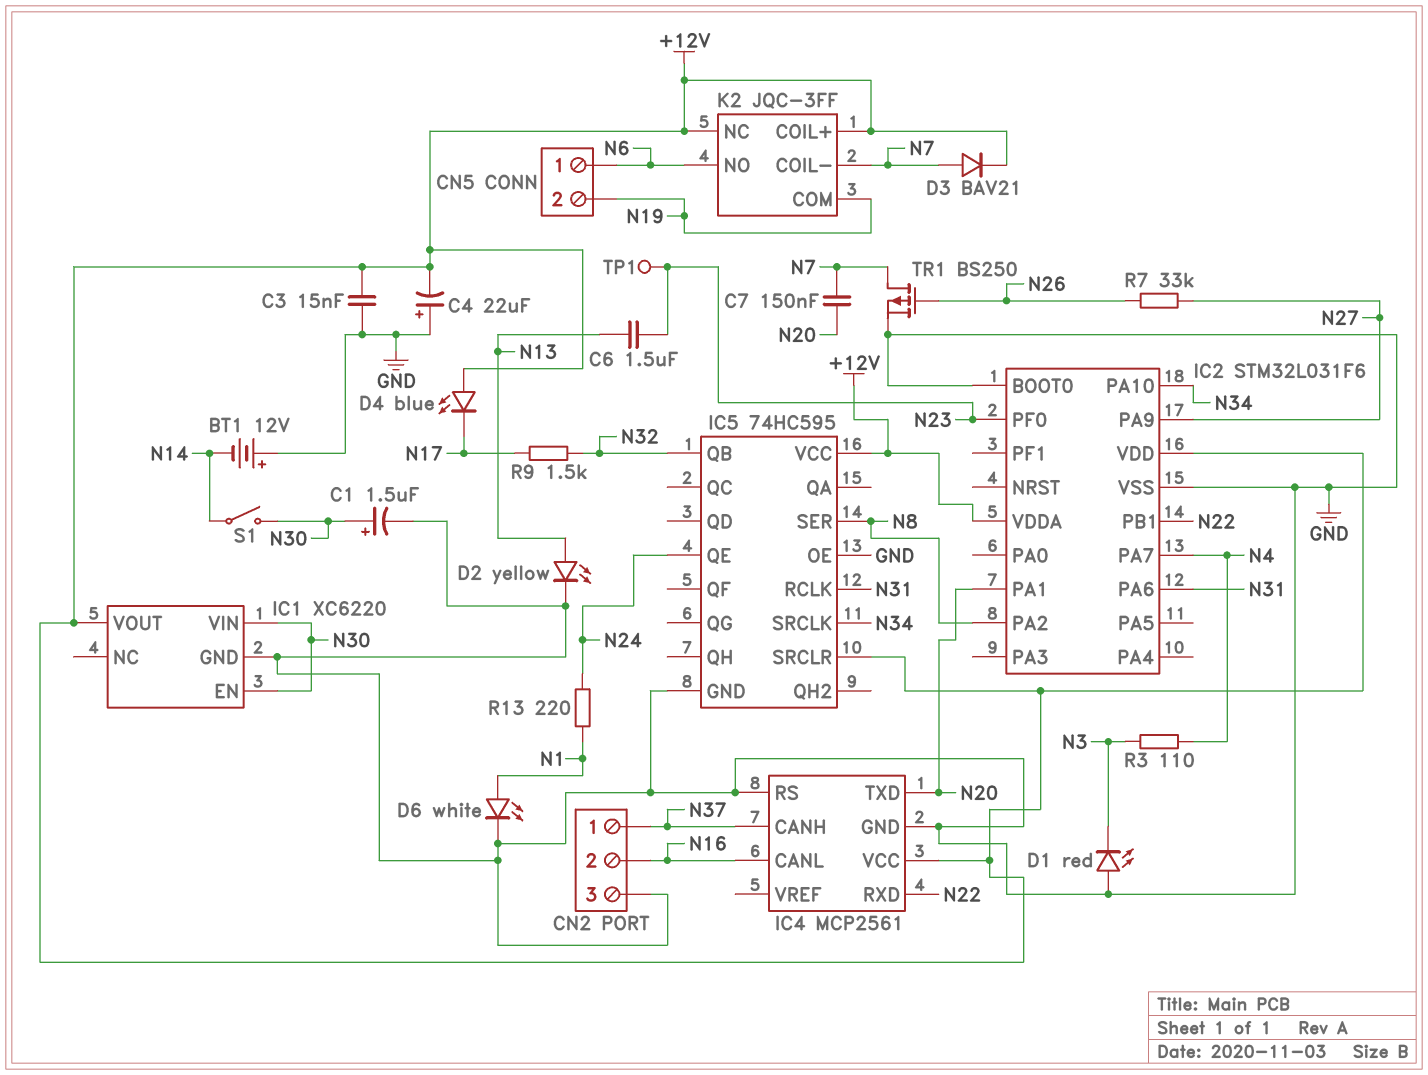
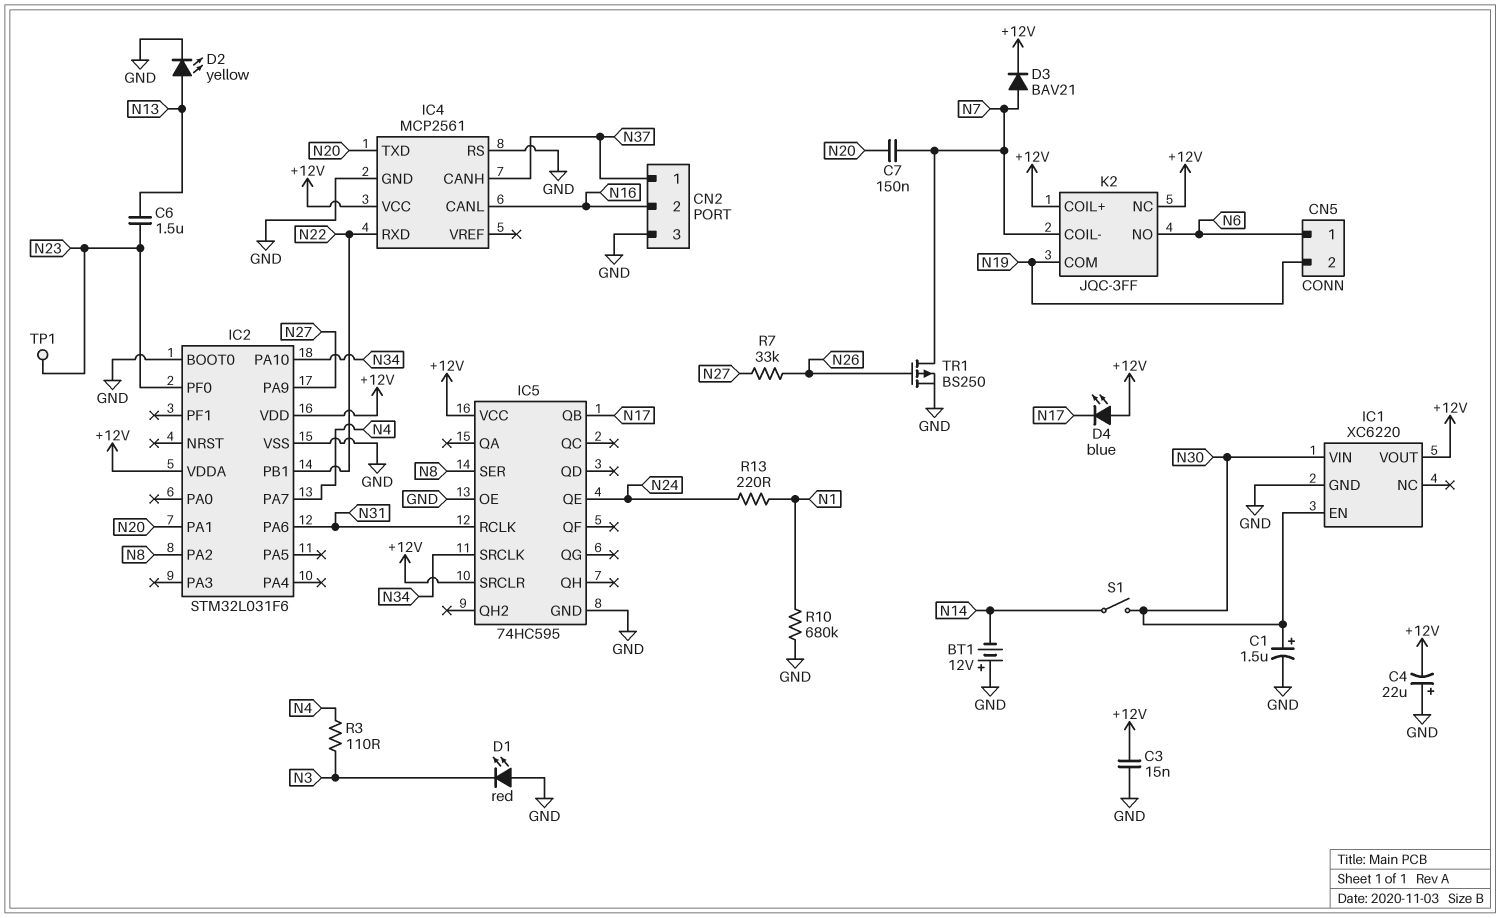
D6: LED white (A N1, K GND) -> none
IC5 pin QB: N32 -> N17
R9: 1.5k (N17, N32) -> none
R10: none -> 680k (GND, N1)

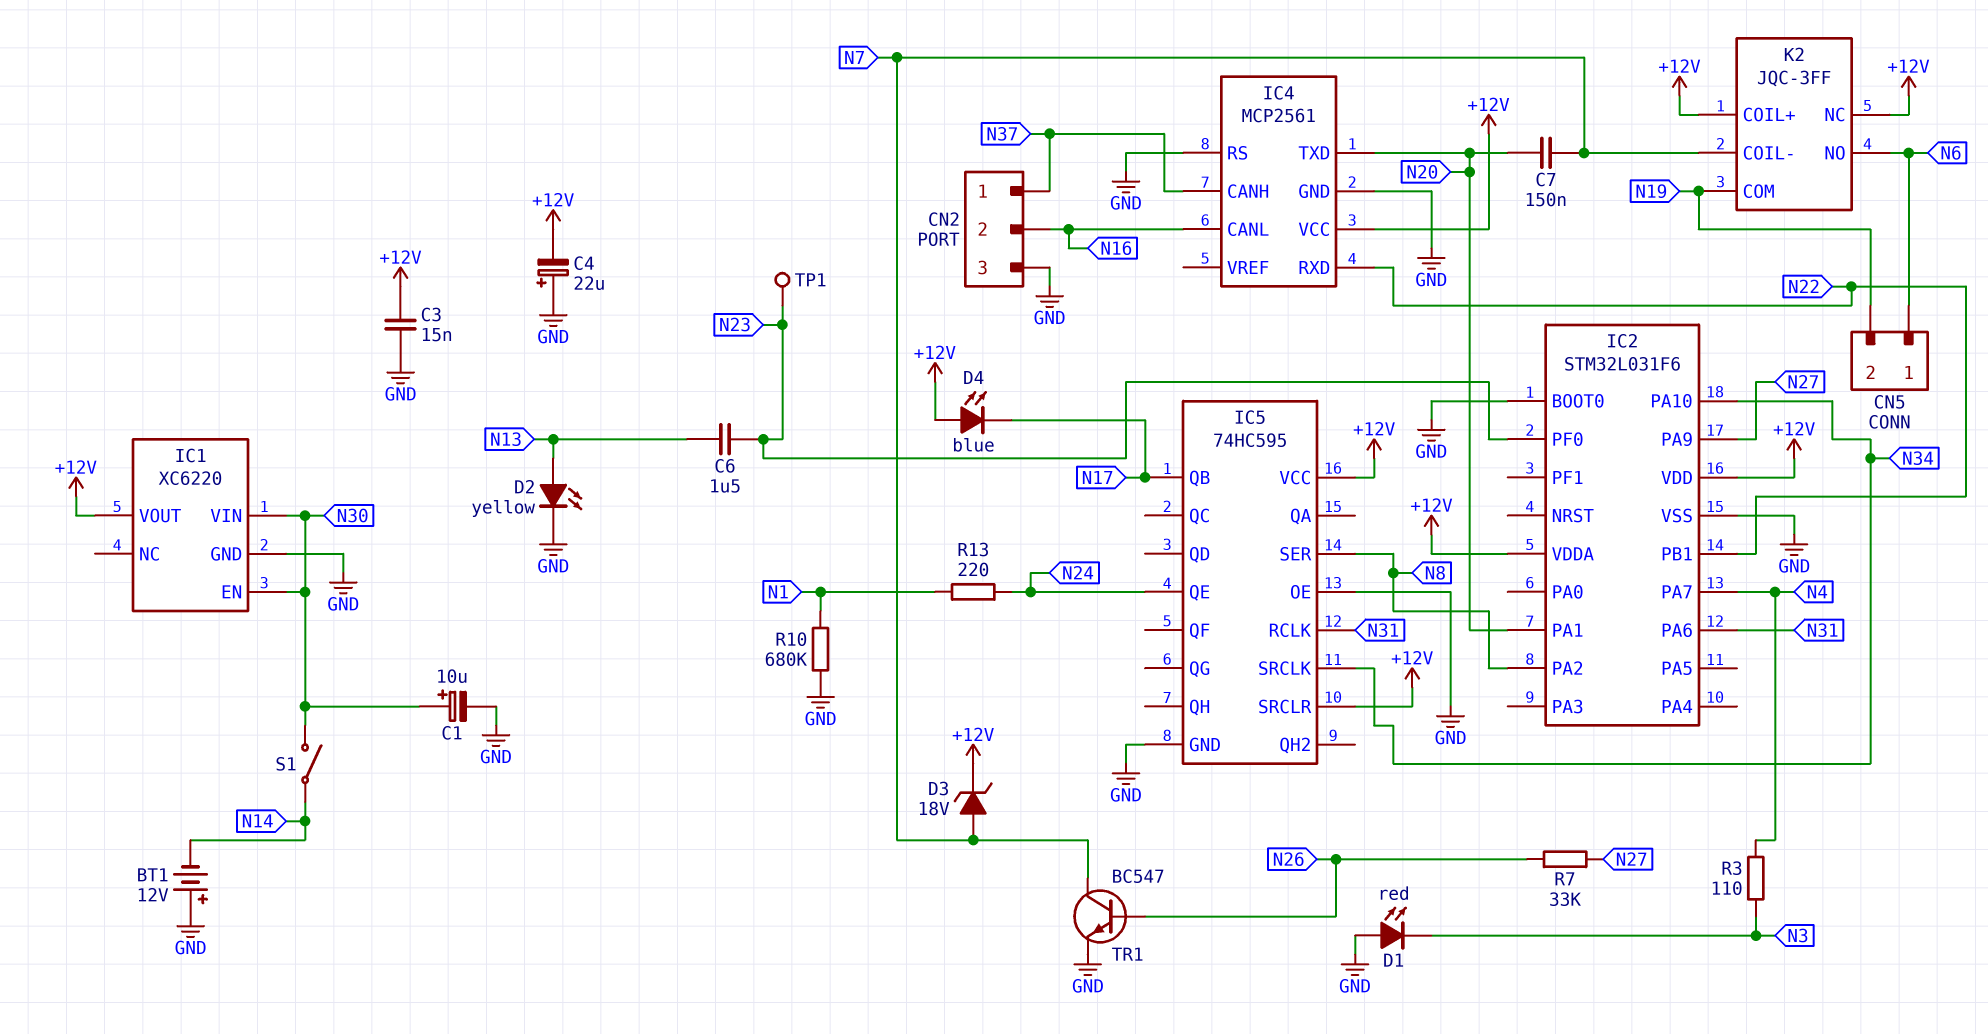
C1: 1.5uF (plus N30, minus GND) -> 10uF (plus N30, minus GND)
D3: diode BAV21 (A N7, K +12V) -> zener 18V (A N7, K +12V)
TR1: PMOS BS250 (G N26, D N7, S GND) -> NPN BC547 (B N26, C N7, E GND)

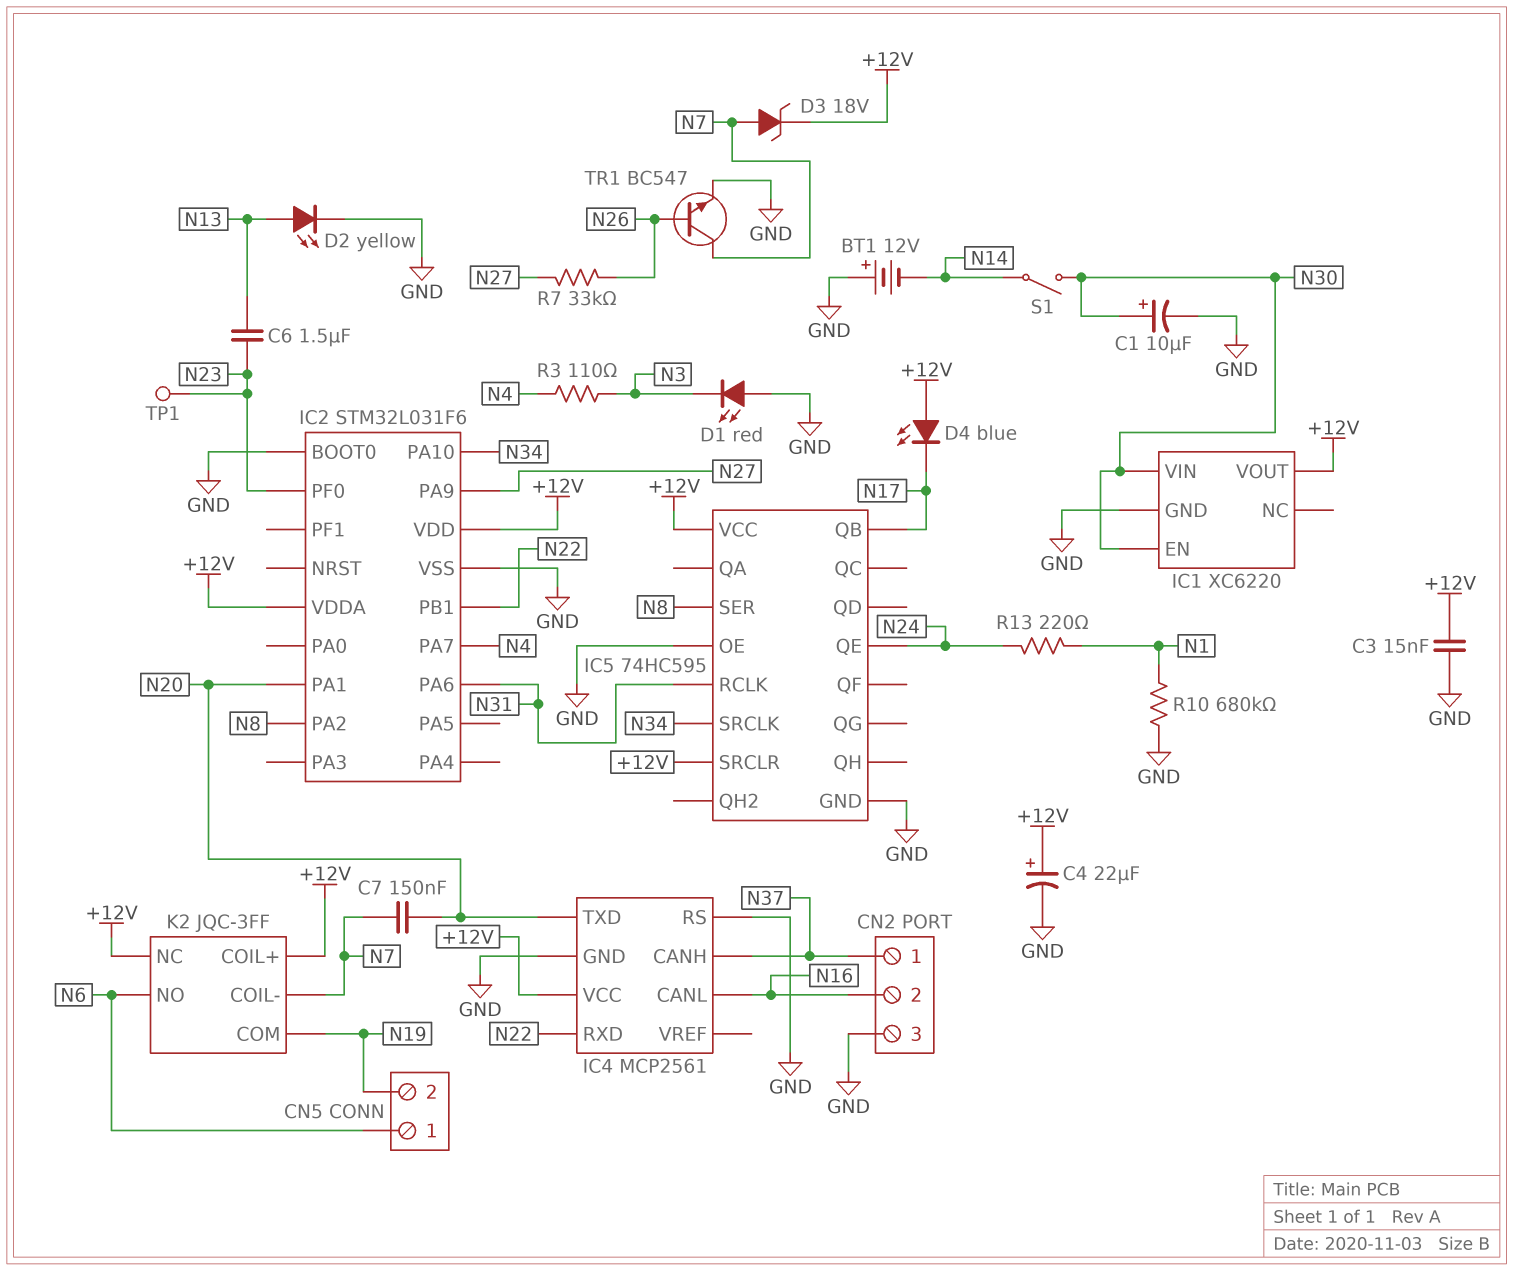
C4: 22uF (plus GND, minus +12V) -> 22uF (plus +12V, minus GND)

